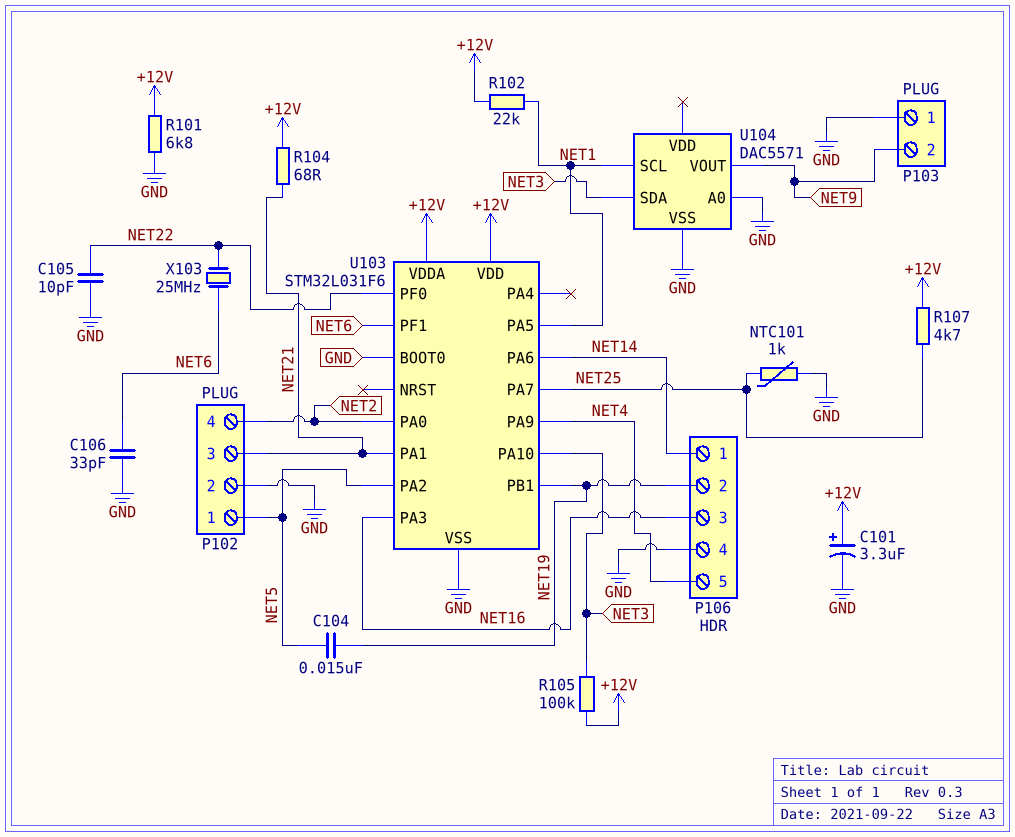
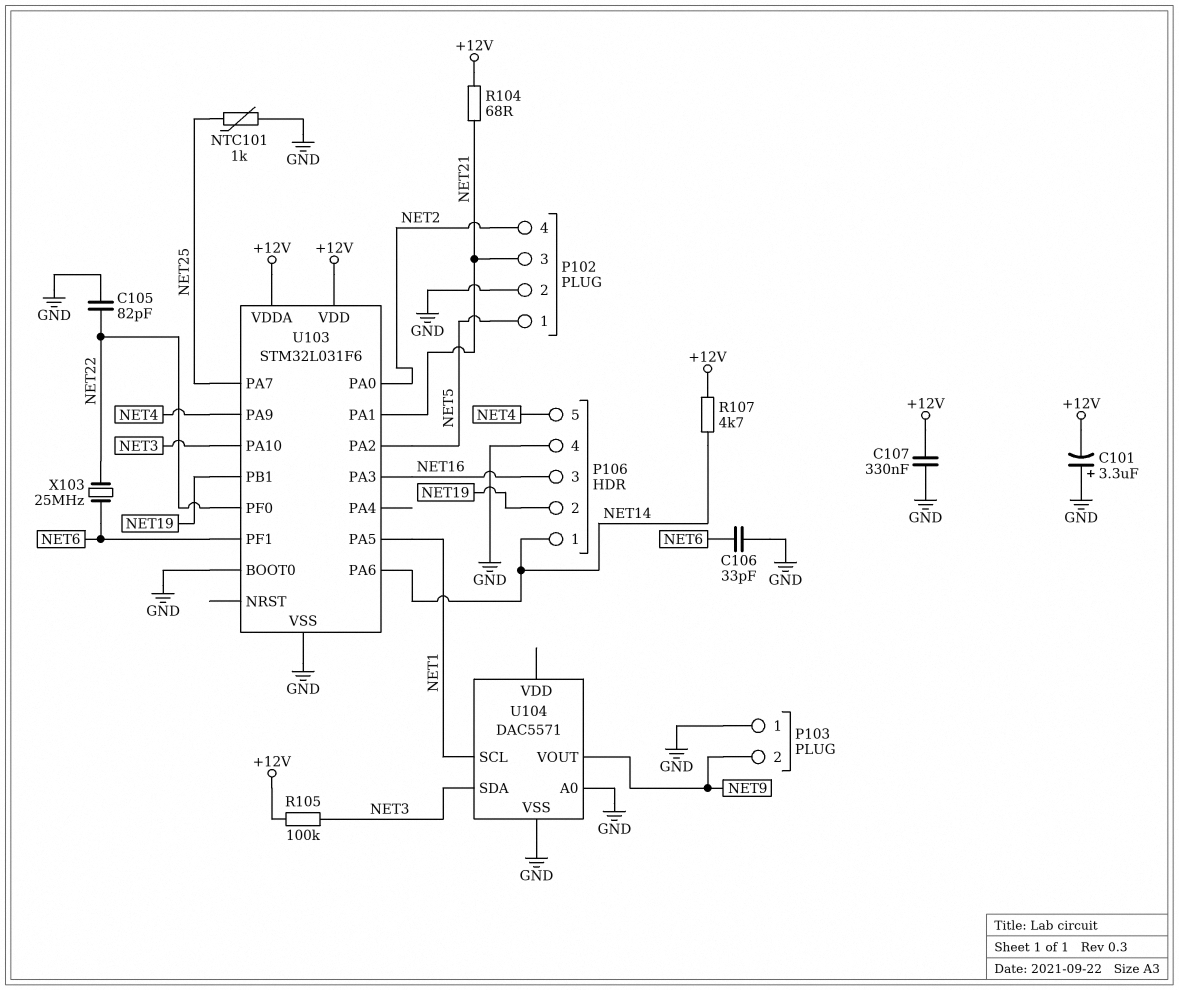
C101: 3.3uF (plus +12V, minus GND) -> 3.3uF (plus GND, minus +12V)
C104: 15nF (NET5, NET19) -> none
C105: 10pF (GND, NET22) -> 82pF (GND, NET22)
C107: none -> 330nF (+12V, GND)
R101: 6.8k (+12V, GND) -> none
R102: 22k (+12V, NET1) -> none
R107: 4.7k (+12V, NET25) -> 4.7k (+12V, NET14)

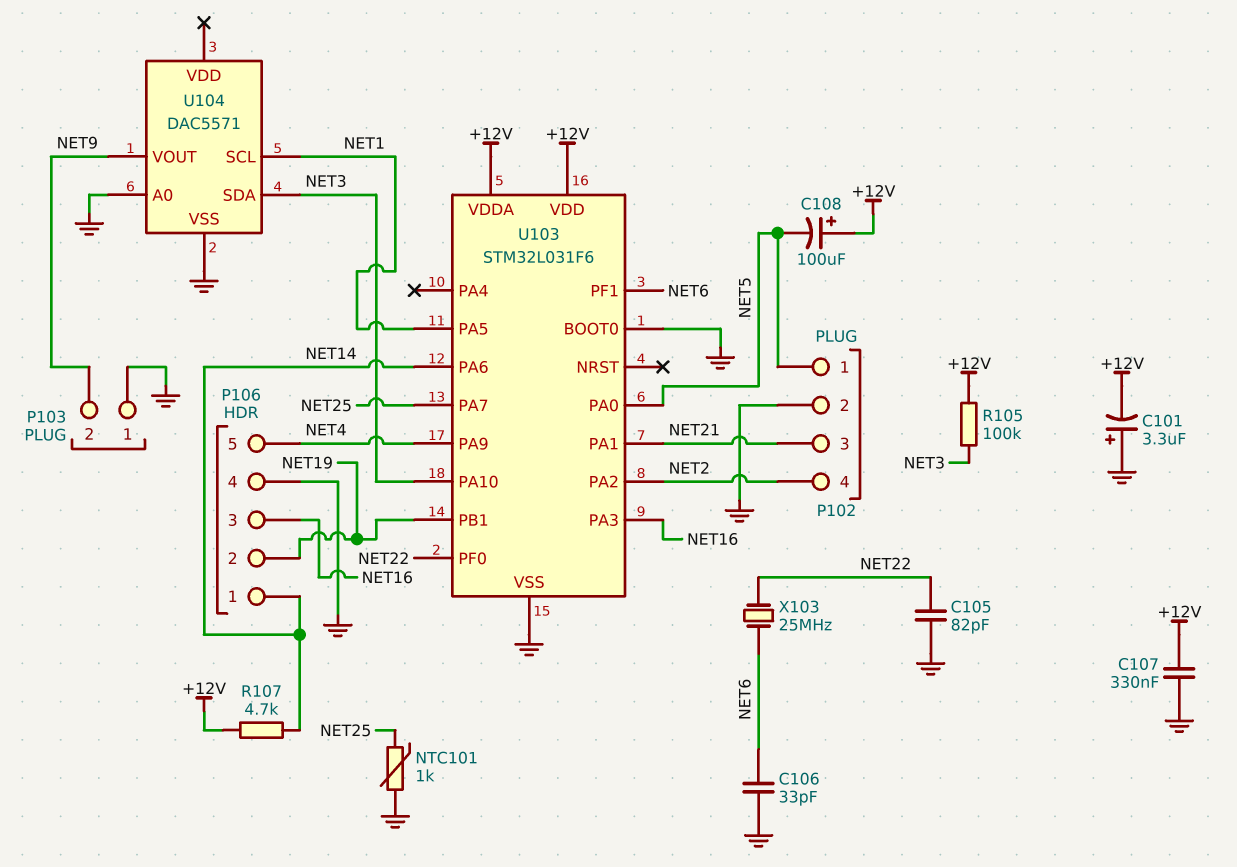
C108: none -> 100uF (plus +12V, minus NET5)
R104: 68 (+12V, NET21) -> none
U103 pin PA0: NET2 -> NET5
U103 pin PA2: NET5 -> NET2

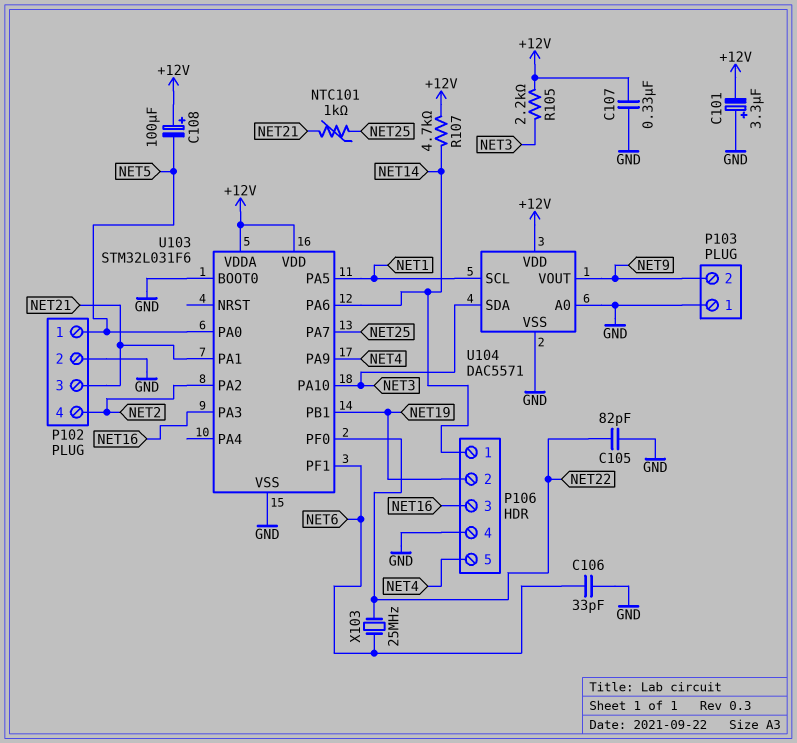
NTC101: 1k (GND, NET25) -> 1k (NET21, NET25)
R105: 100k (+12V, NET3) -> 2.2k (+12V, NET3)
U104 pin VDD: none -> +12V

